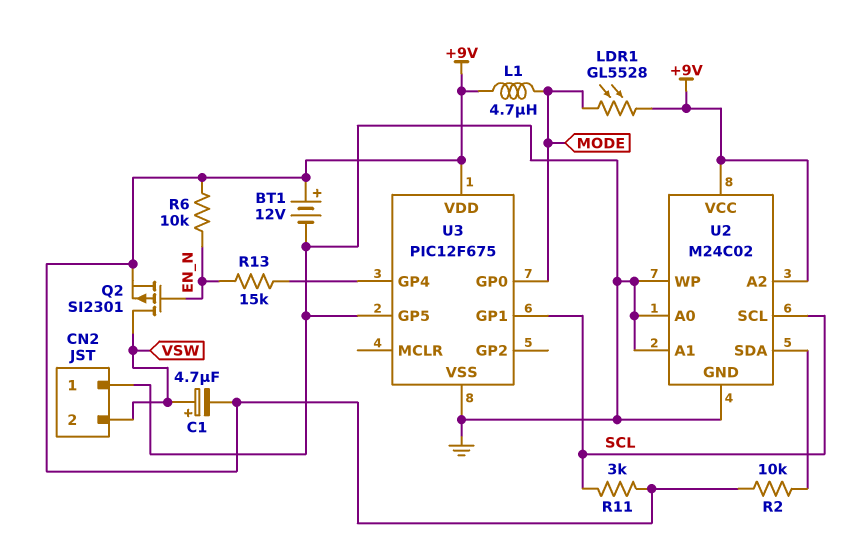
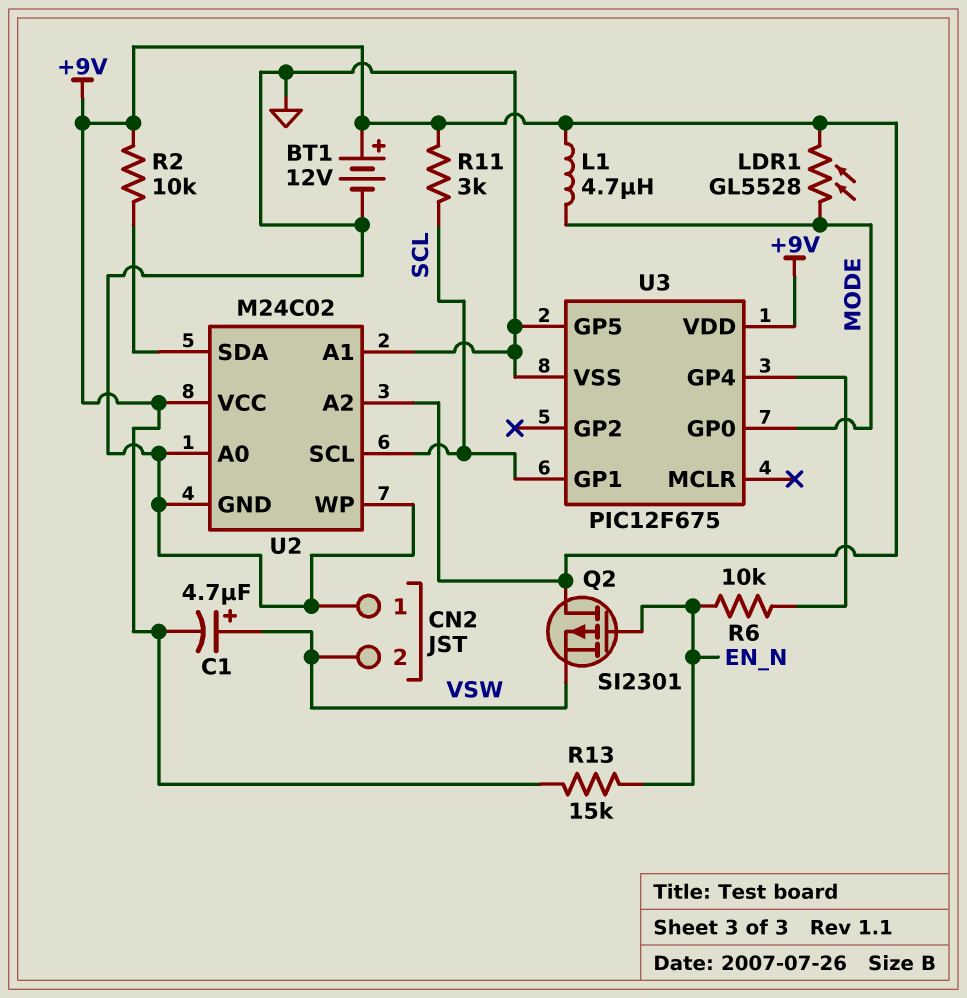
Q2: PMOS SI2301 (G EN_N, D VSW, S +9V) -> PMOS SI2301 (G EN_N, D +9V, S VSW)
R6: 10k (+9V, EN_N) -> 10k (EN_N, U3/GP4)
R13: 15k (EN_N, U3/GP4) -> 15k (+9V, EN_N)

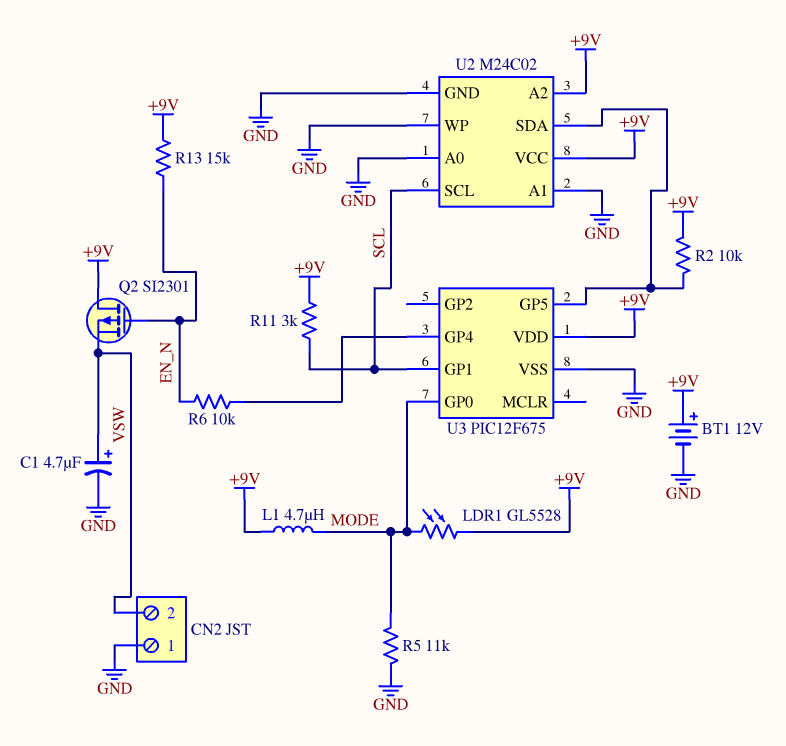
C1: 4.7uF (plus VSW, minus +9V) -> 4.7uF (plus VSW, minus GND)
R5: none -> 11k (GND, MODE)
U3 pin GP5: GND -> U2/SDA

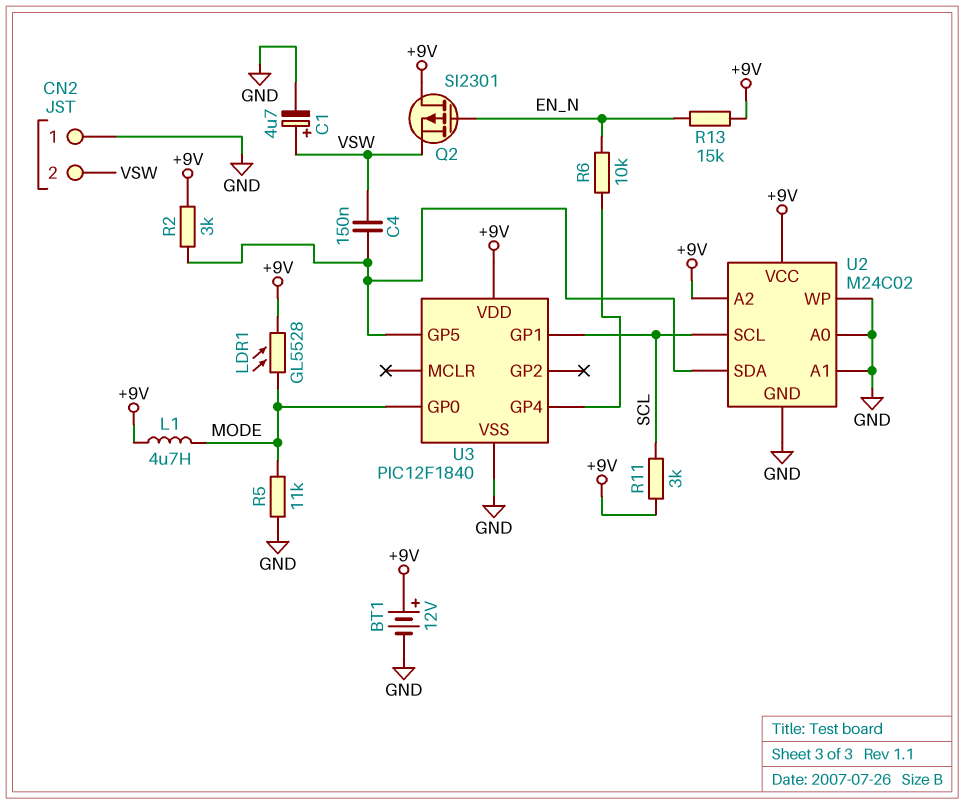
C4: none -> 150nF (U2/SDA, VSW)
R2: 10k (+9V, U2/SDA) -> 3k (+9V, U2/SDA)
U3: PIC12F675 -> PIC12F1840

